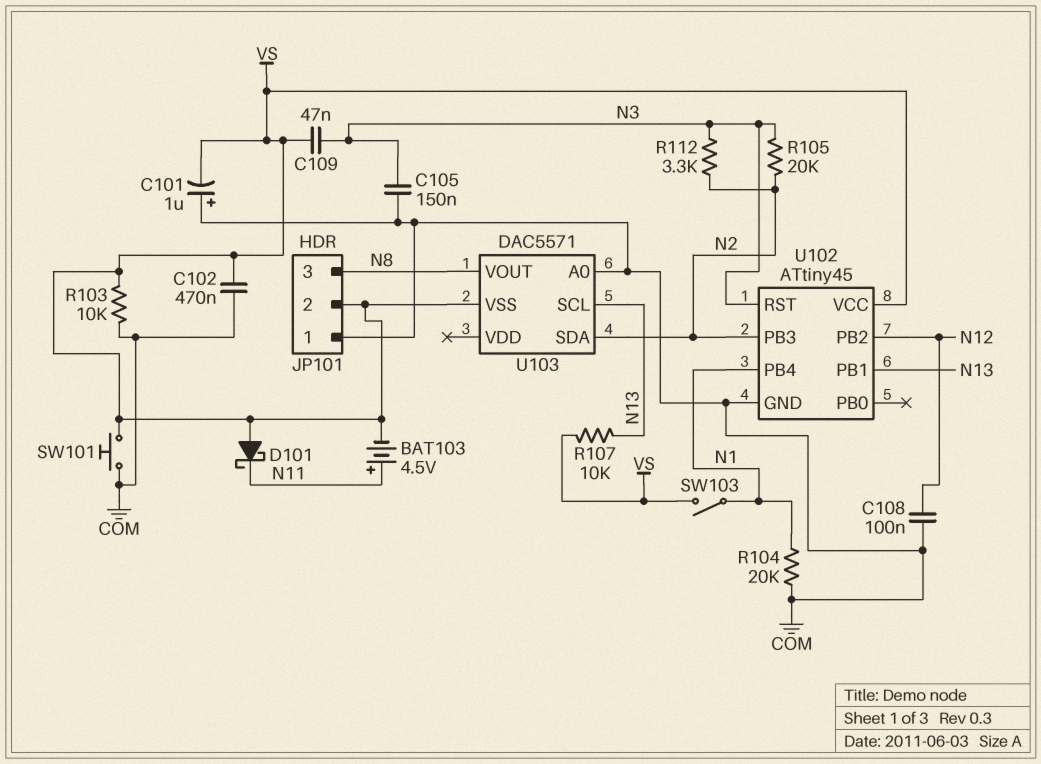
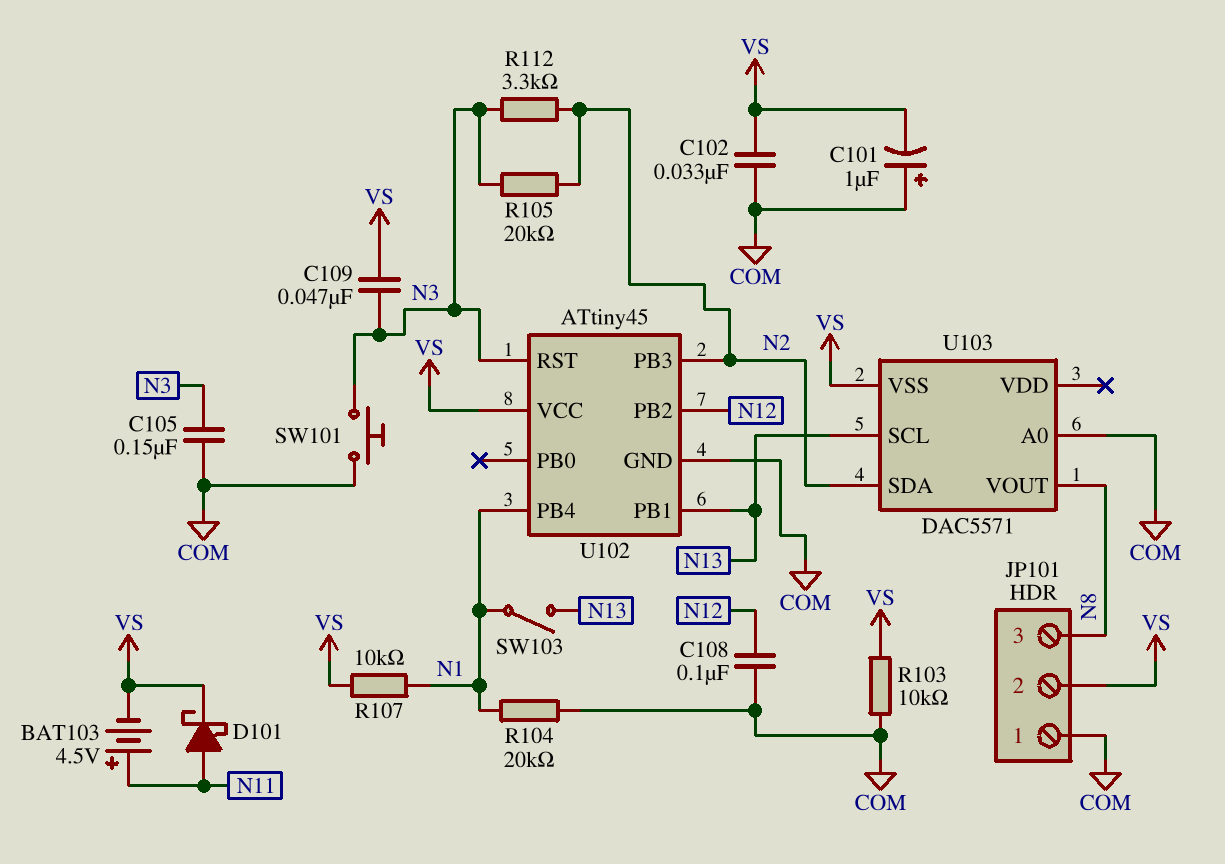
C102: 470nF (COM, VS) -> 33nF (COM, VS)
D101: schottky (A VS, K N11) -> schottky (A N11, K VS)
R107: 10k (N13, VS) -> 10k (N1, VS)
SW101: button (COM, VS) -> button (COM, N3)
SW103: switch (N1, VS) -> switch (N1, N13)

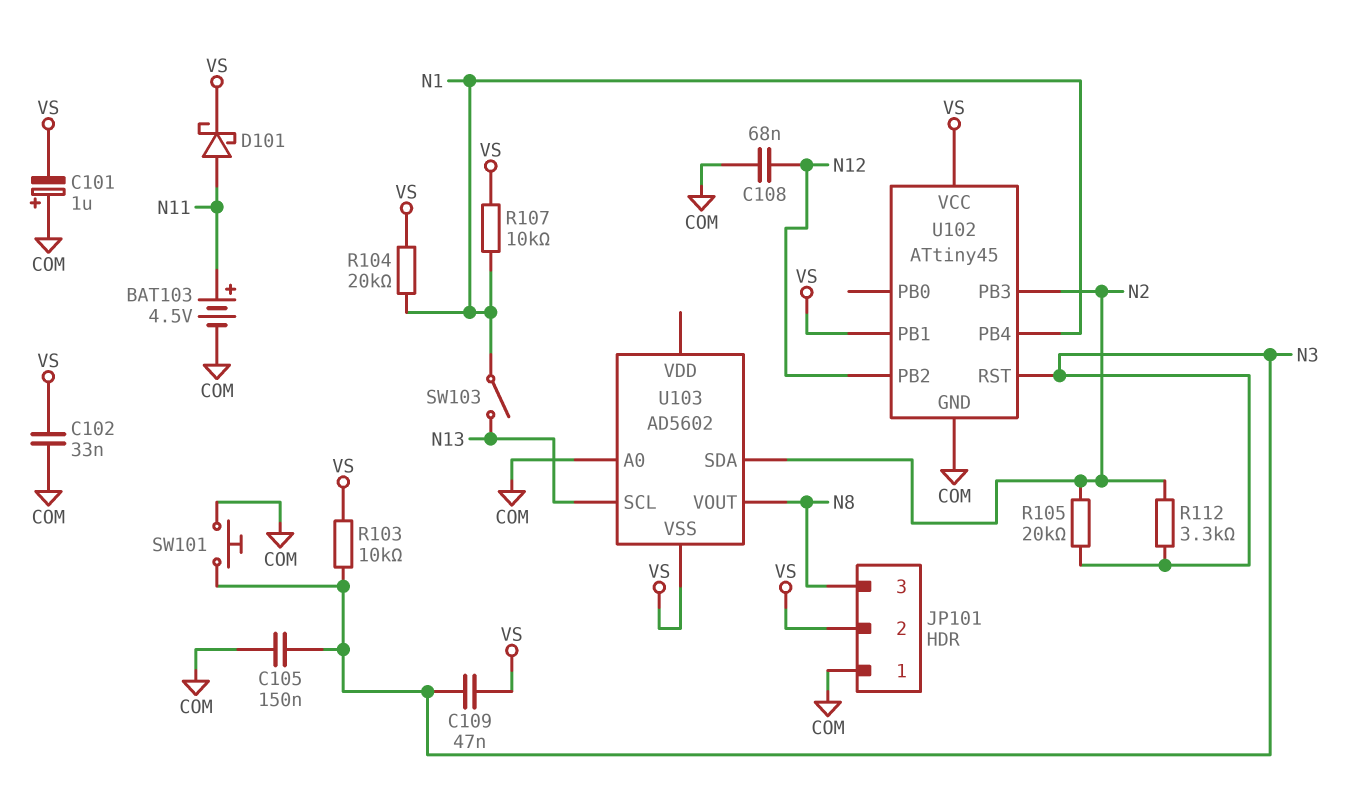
BAT103: 4.5V (plus N11, minus VS) -> 4.5V (plus N11, minus COM)
C108: 100nF (COM, N12) -> 68nF (COM, N12)
R103: 10k (COM, VS) -> 10k (N3, VS)
R104: 20k (COM, N1) -> 20k (N1, VS)
U102 pin PB1: N13 -> VS
U103: DAC5571 -> AD5602

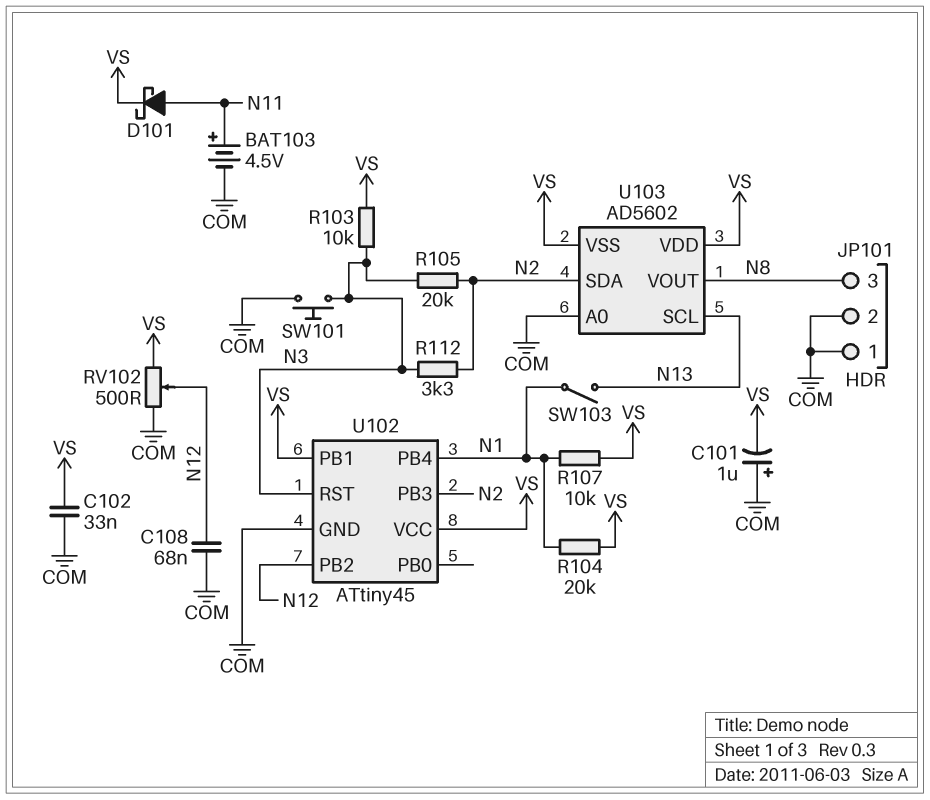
C105: 150nF (COM, N3) -> none
C109: 47nF (N3, VS) -> none
JP101 pin 2: VS -> COM
RV102: none -> 500 (COM, VS, wiper N12)
U103 pin VDD: none -> VS

